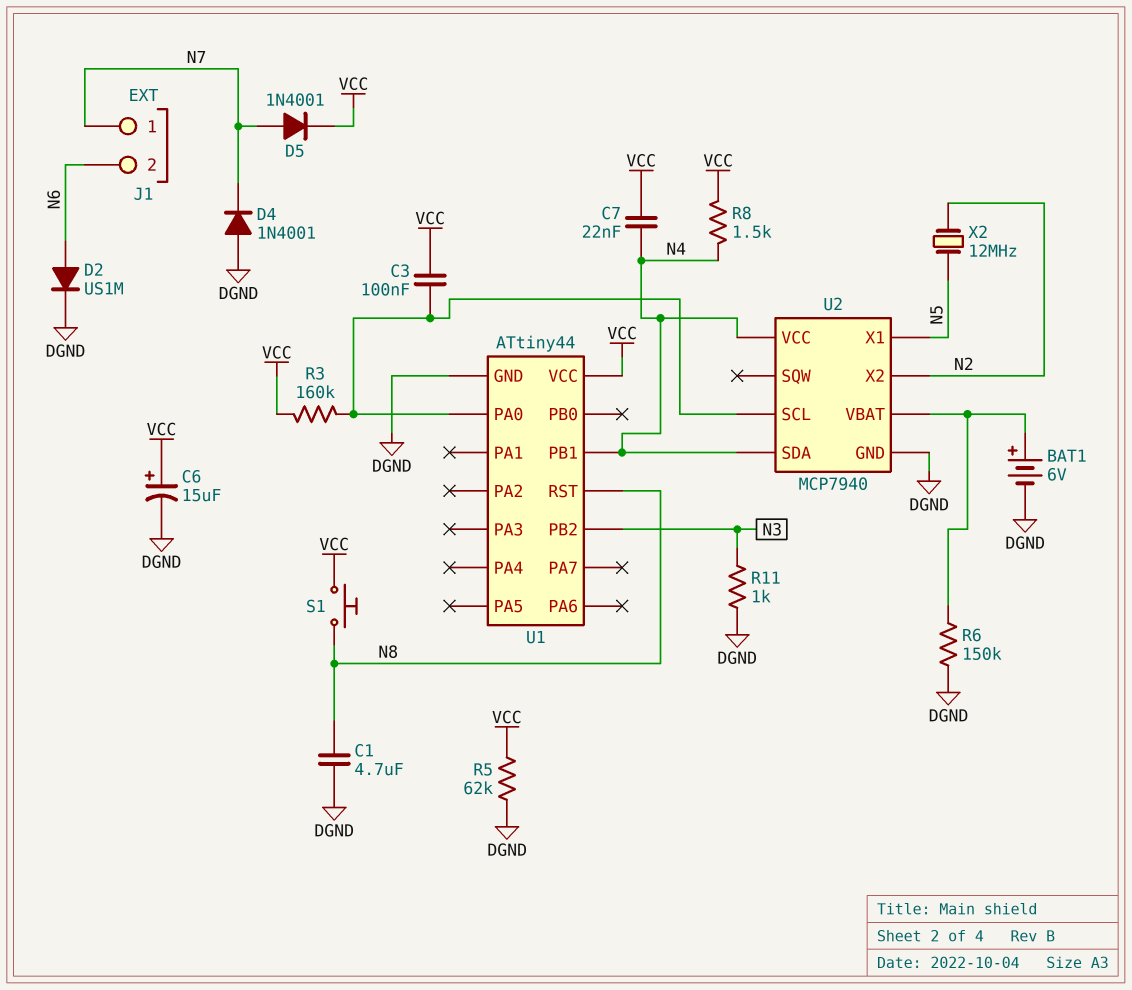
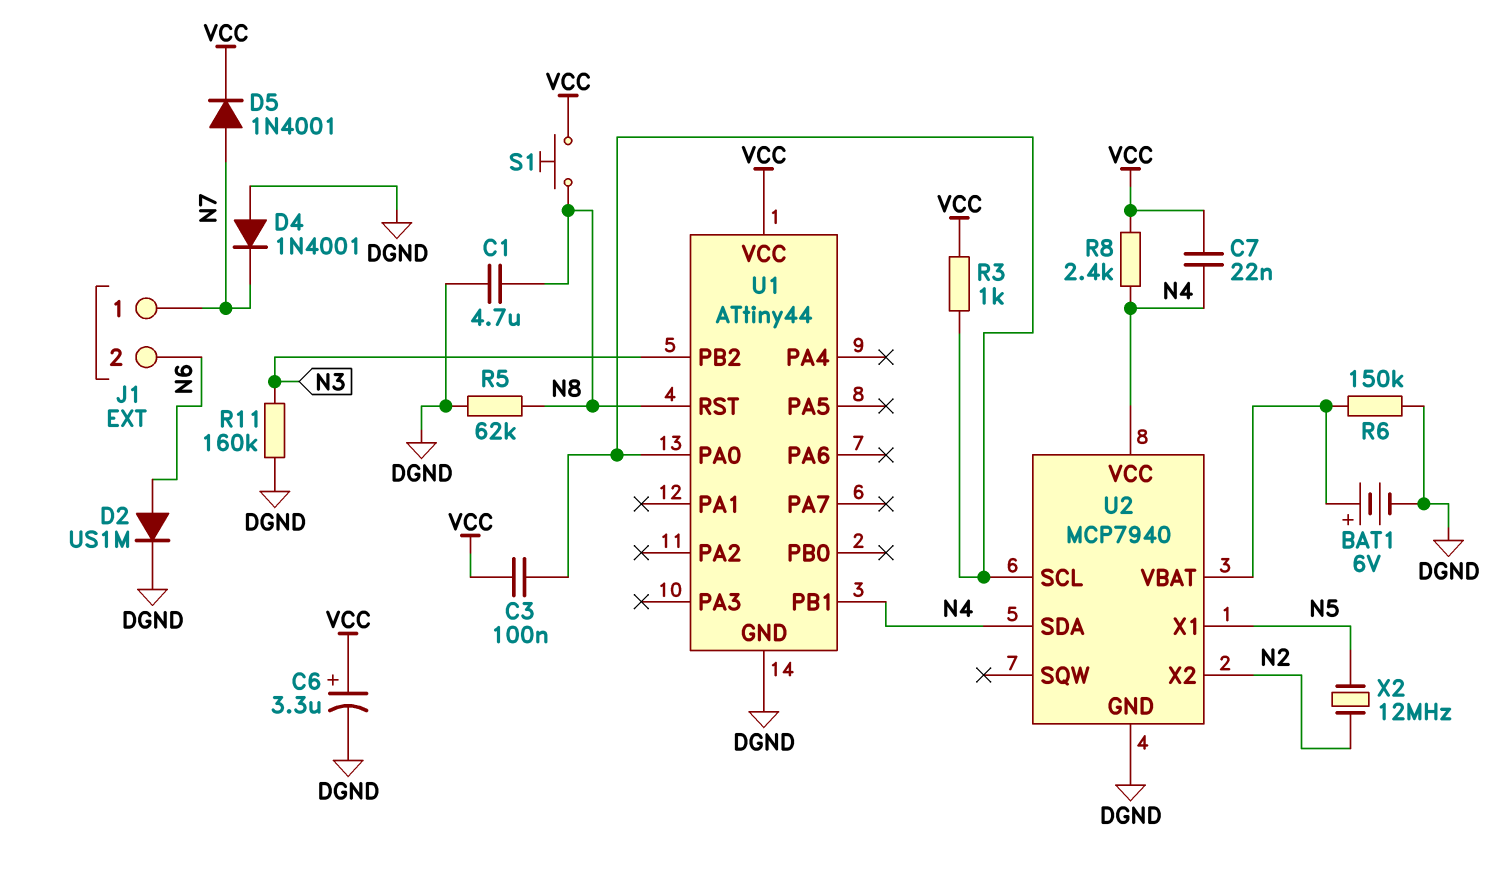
C6: 15uF (plus VCC, minus DGND) -> 3.3uF (plus VCC, minus DGND)
R3: 160k (U1/PA0, VCC) -> 1k (U1/PA0, VCC)
R5: 62k (DGND, VCC) -> 62k (DGND, N8)
R8: 1.5k (N4, VCC) -> 2.4k (N4, VCC)
R11: 1k (DGND, N3) -> 160k (DGND, N3)

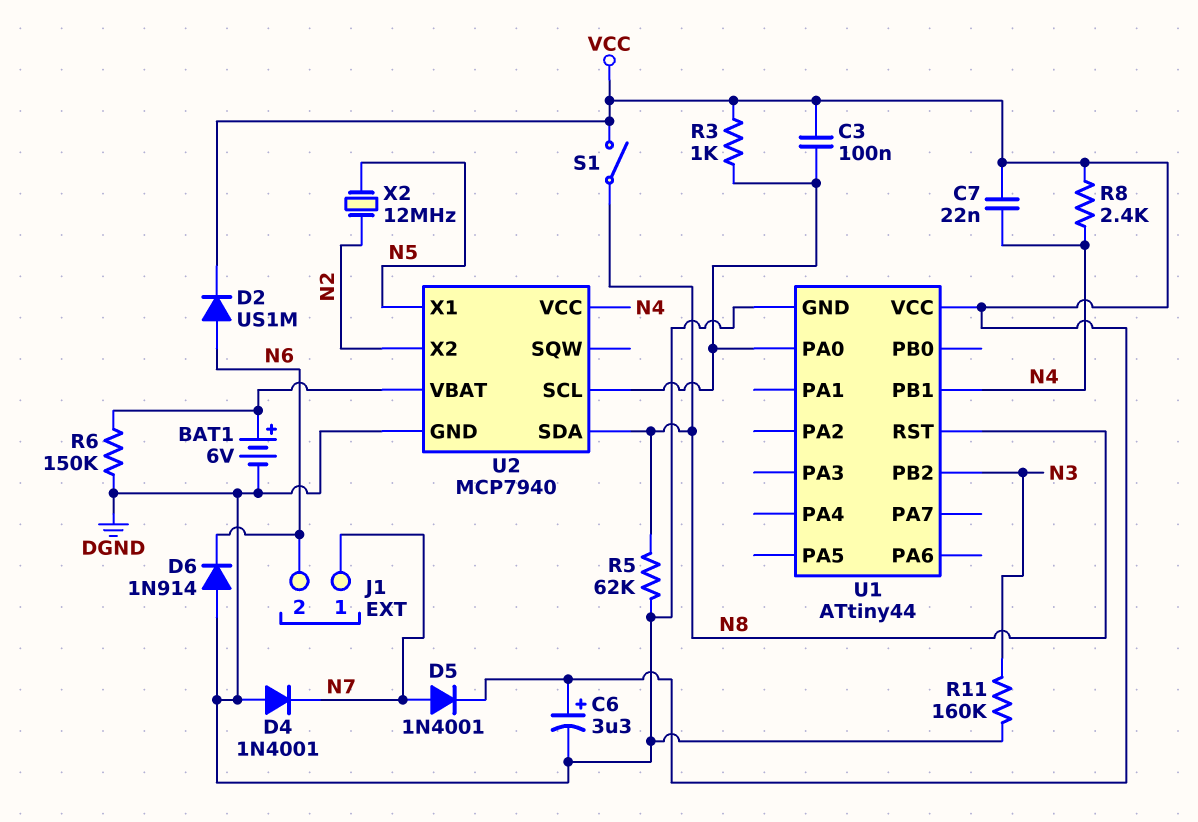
C1: 4.7uF (DGND, N8) -> none
D2: diode US1M (A N6, K DGND) -> diode US1M (A N6, K VCC)
D6: none -> diode 1N914 (A DGND, K N6)
S1: button (N8, VCC) -> switch (N8, VCC)
U2 pin SDA: N4 -> N8

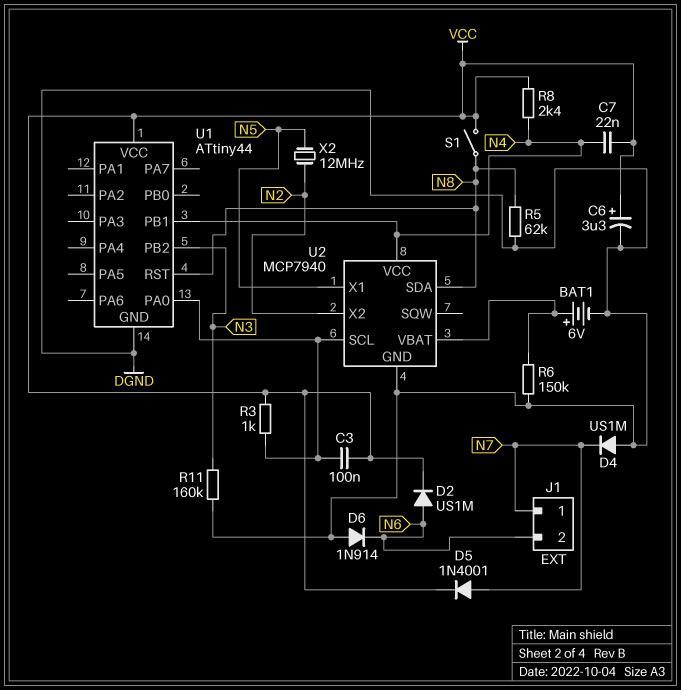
D4: diode 1N4001 (A DGND, K N7) -> diode US1M (A DGND, K N7)

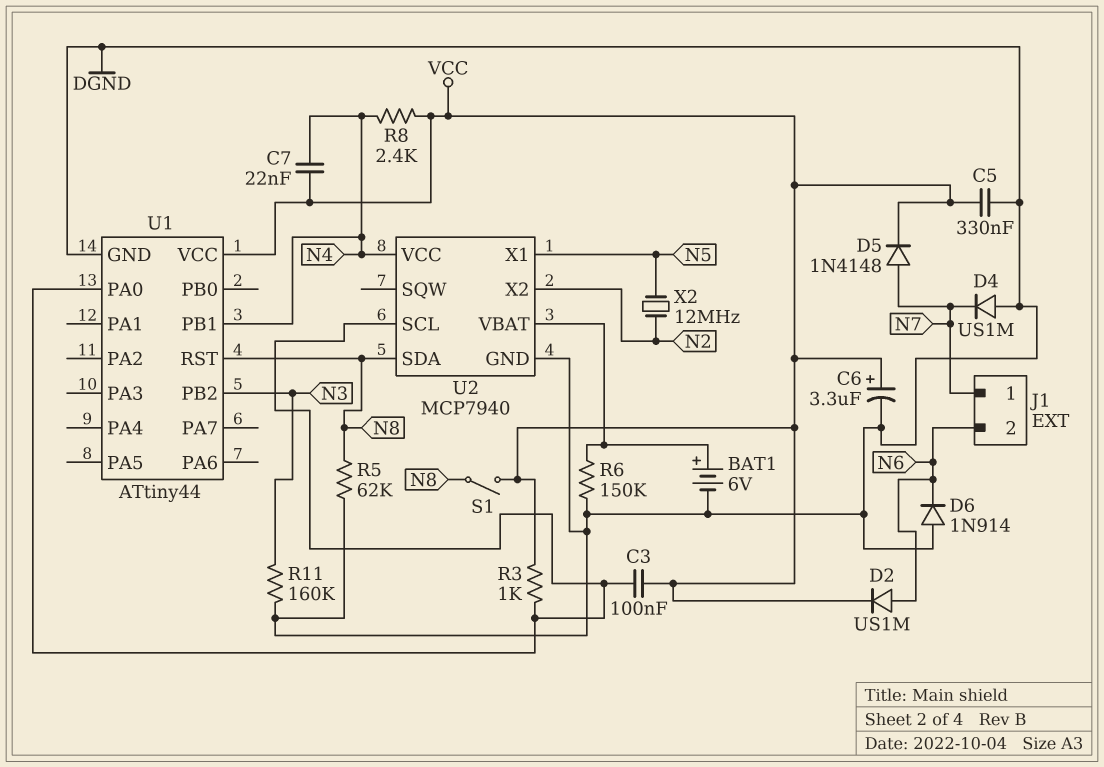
C5: none -> 330nF (DGND, VCC)
D5: diode 1N4001 (A N7, K VCC) -> diode 1N4148 (A N7, K VCC)

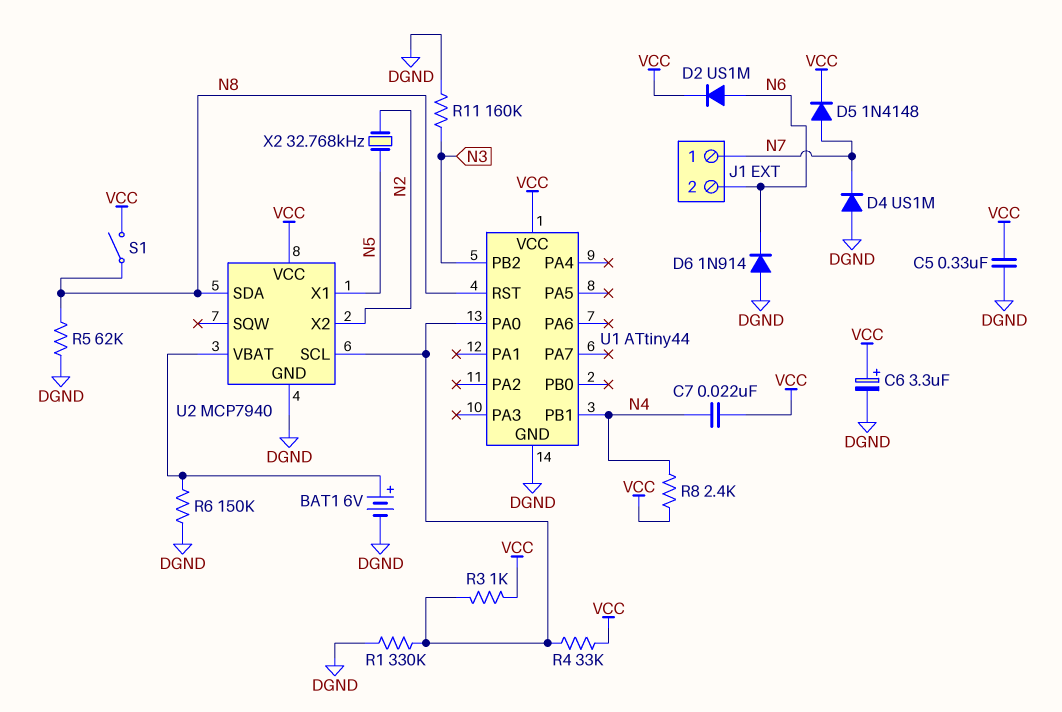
C3: 100nF (U1/PA0, VCC) -> none
R1: none -> 330k (DGND, U1/PA0)
R4: none -> 33k (U1/PA0, VCC)
U2 pin VCC: N4 -> VCC
X2: 12MHz (N2, N5) -> 32.768kHz (N2, N5)

